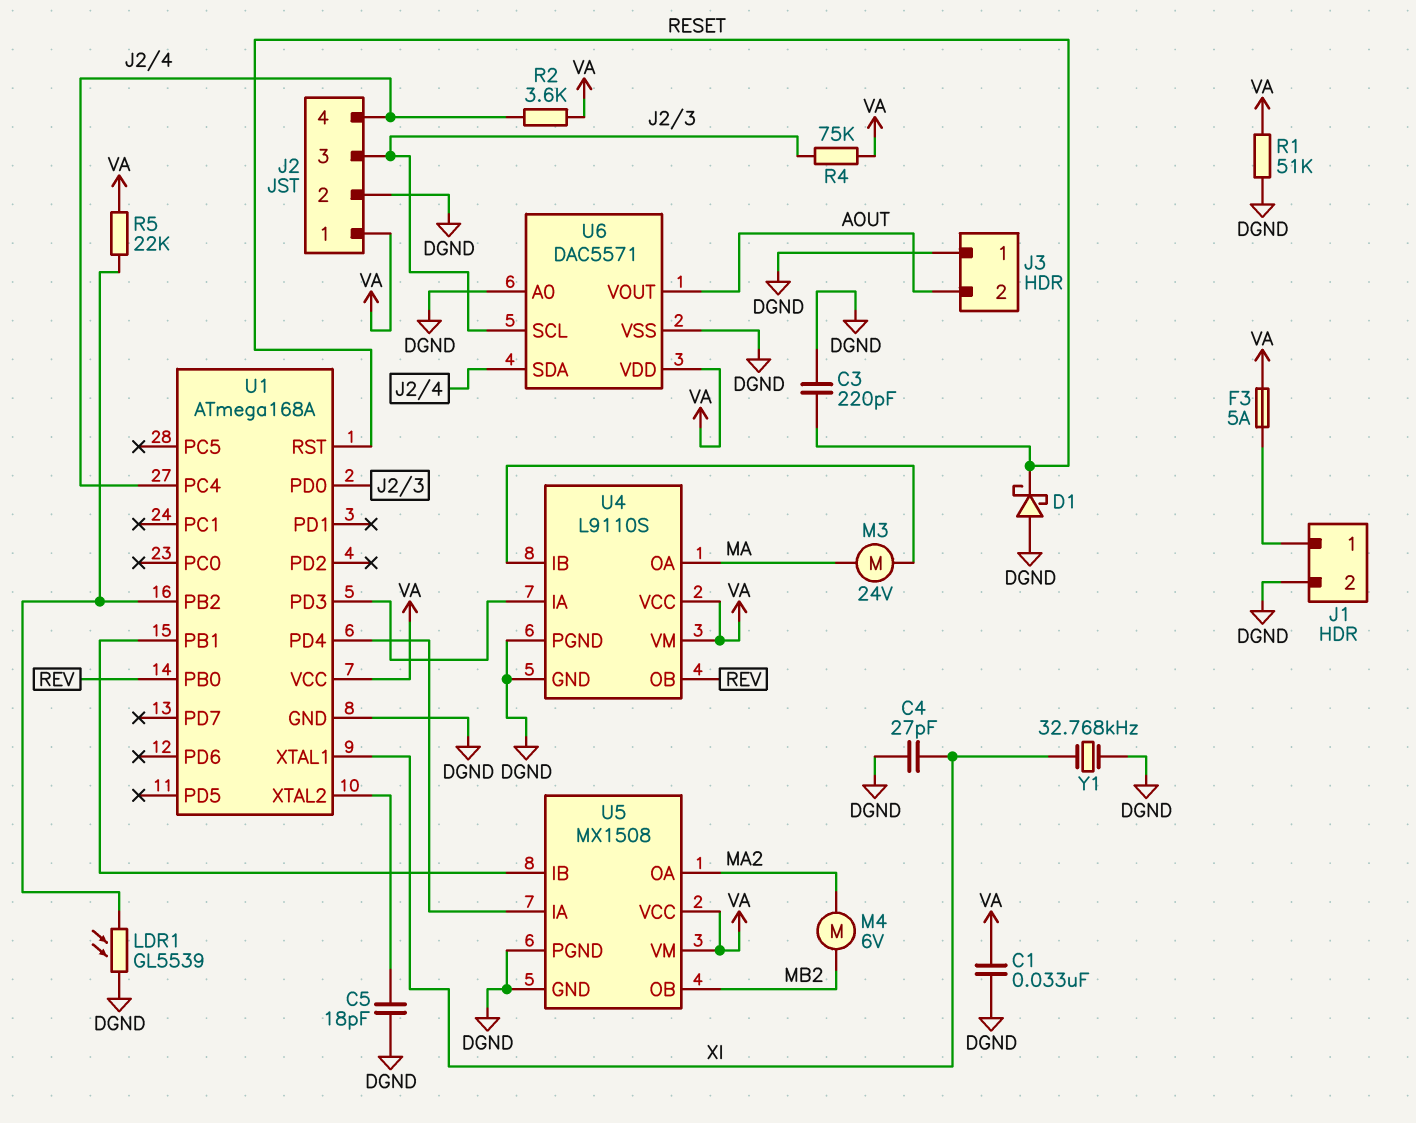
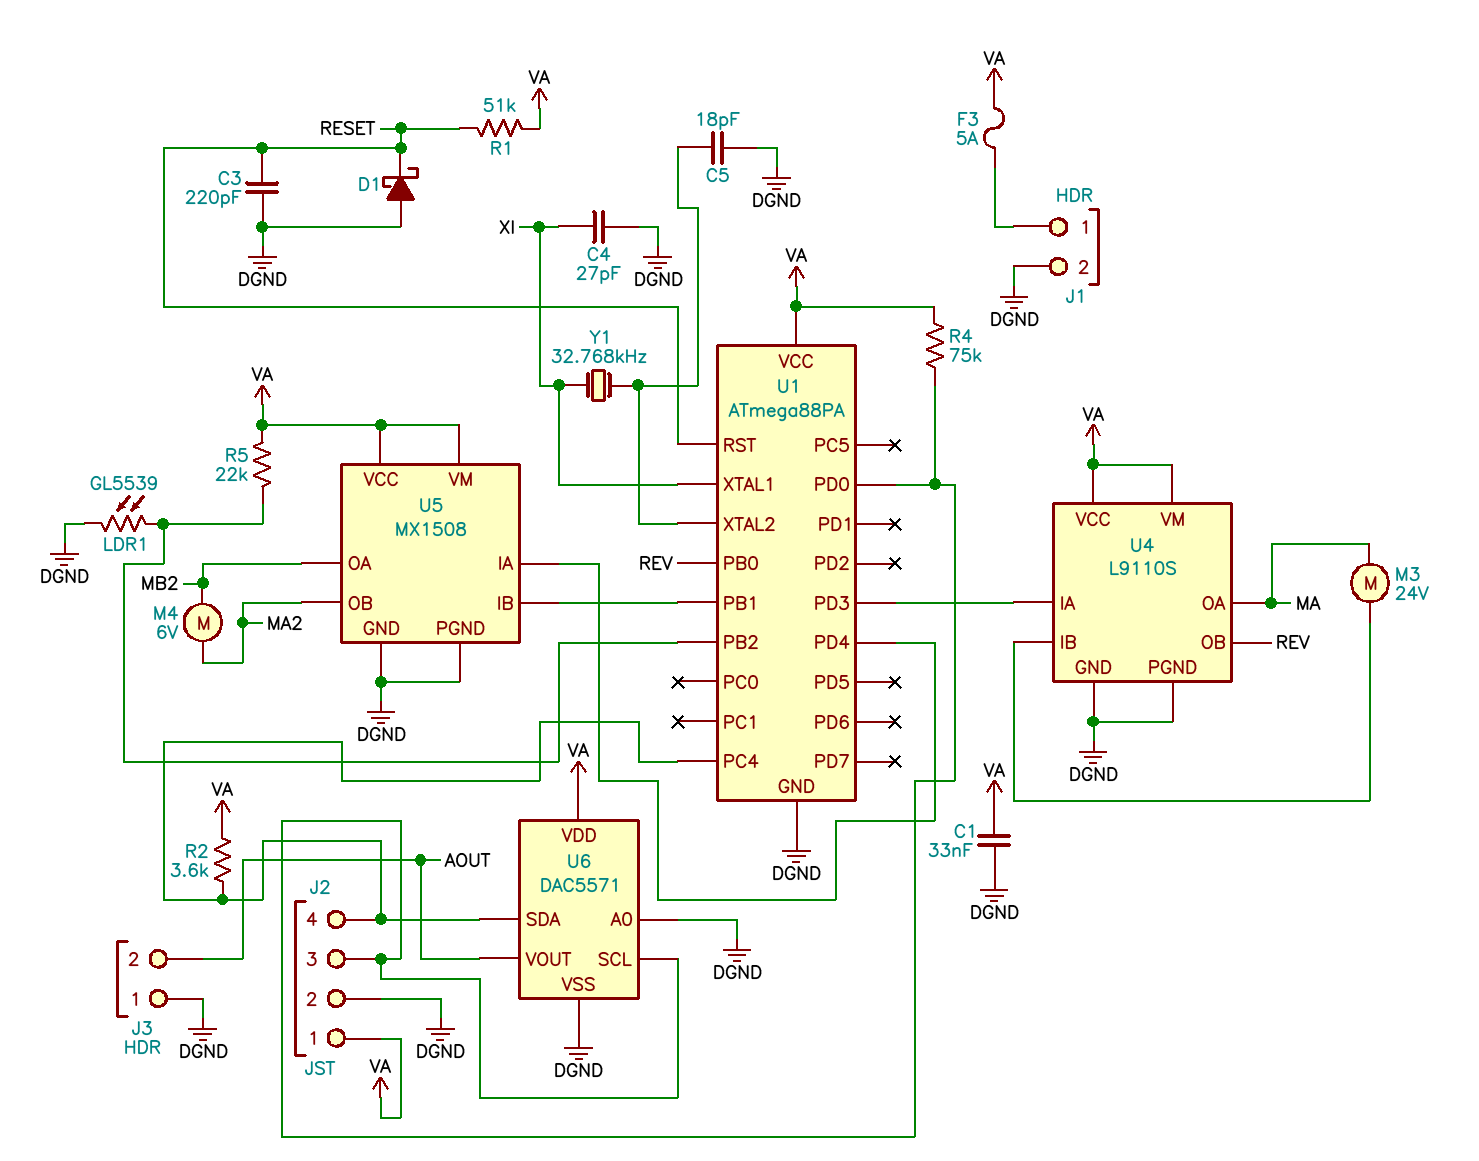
R1: 51k (DGND, VA) -> 51k (RESET, VA)
U1: ATmega168A -> ATmega88PA
U5 pin OA: MA2 -> MB2
U5 pin OB: MB2 -> MA2
Y1: 32.768kHz (DGND, XI) -> 32.768kHz (U1/XTAL2, XI)

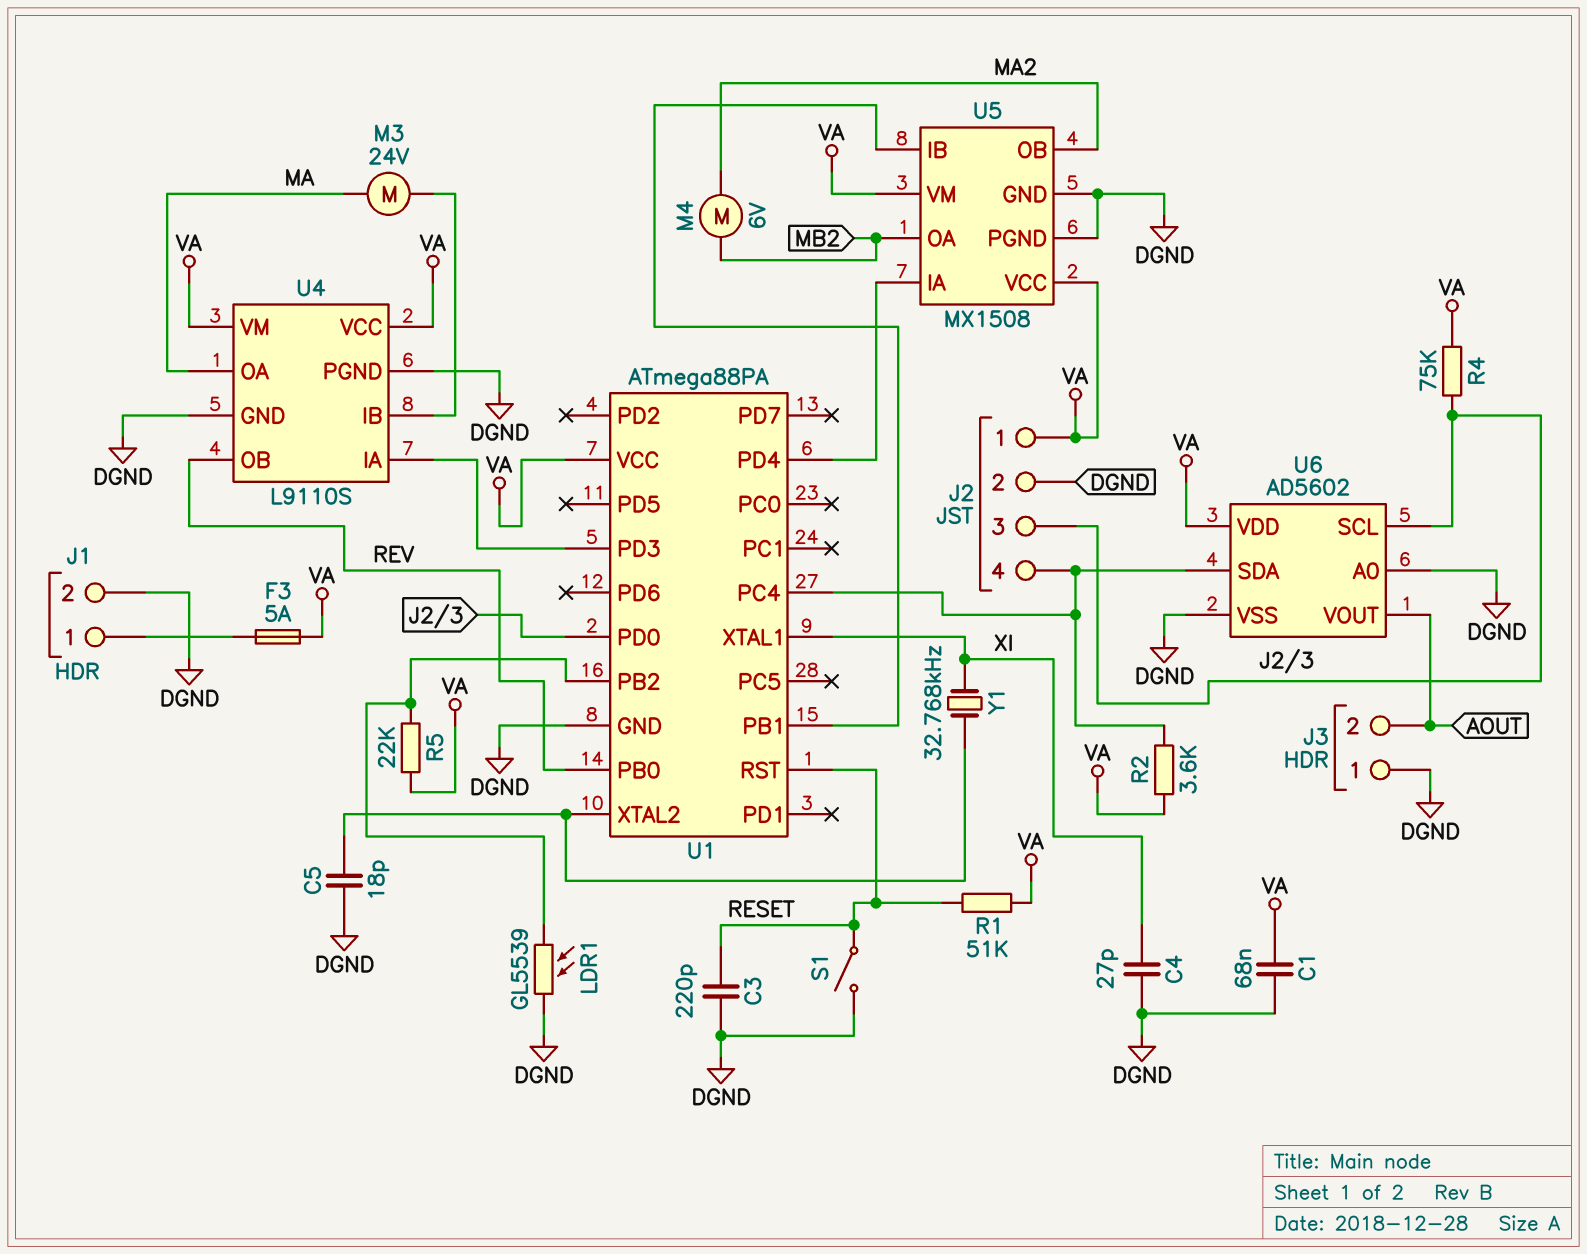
C1: 33nF (DGND, VA) -> 68nF (DGND, VA)
D1: schottky (A DGND, K RESET) -> none
S1: none -> switch (DGND, RESET)
U6: DAC5571 -> AD5602

